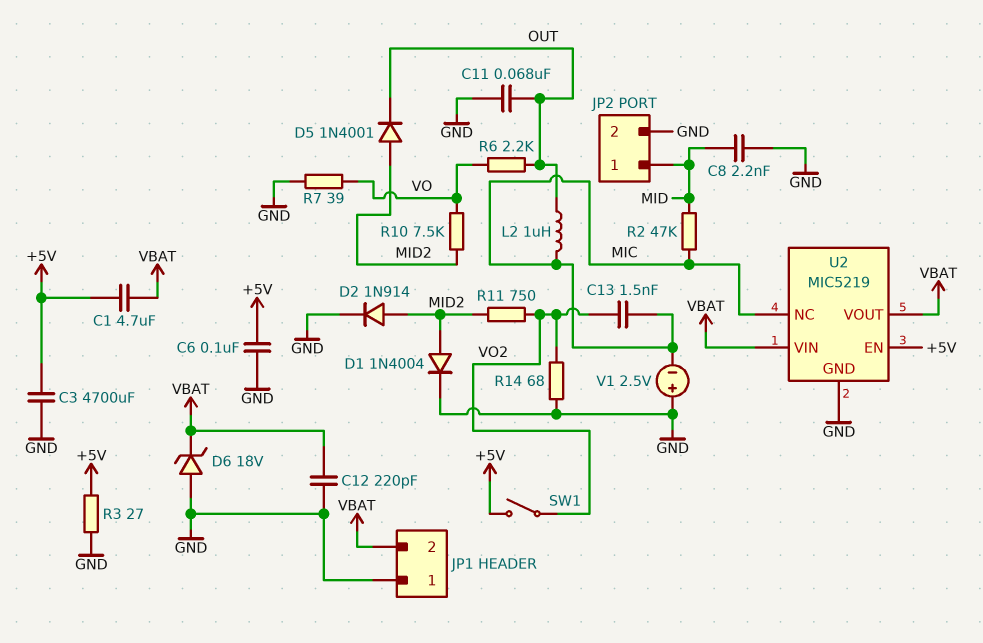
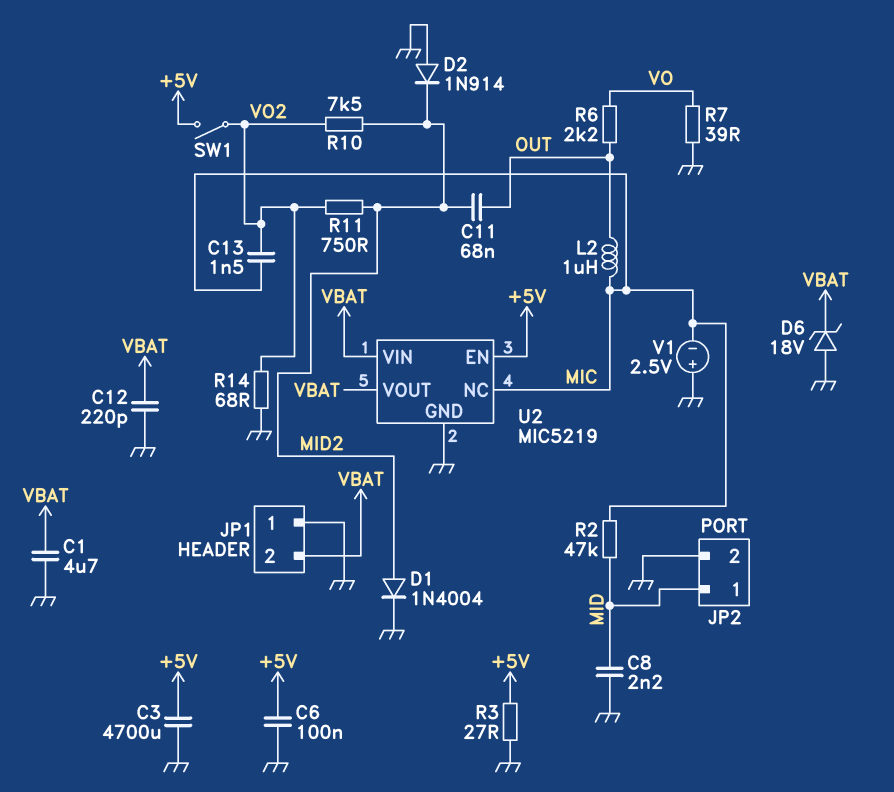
C1: 4.7uF (+5V, VBAT) -> 4.7uF (GND, VBAT)
C11: 68nF (GND, OUT) -> 68nF (MID2, OUT)
D2: diode 1N914 (A MID2, K GND) -> diode 1N914 (A GND, K MID2)
D5: diode 1N4001 (A MID2, K OUT) -> none
R10: 7.5k (MID2, VO) -> 7.5k (MID2, VO2)

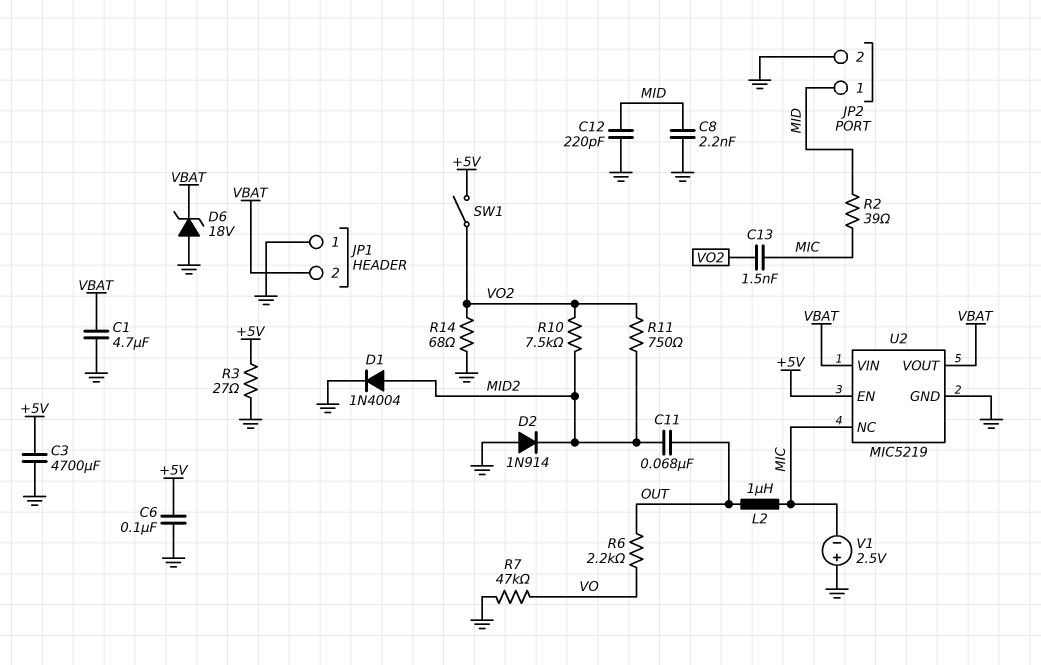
C12: 220pF (GND, VBAT) -> 220pF (GND, MID)
R2: 47k (MIC, MID) -> 39 (MIC, MID)
R7: 39 (GND, VO) -> 47k (GND, VO)

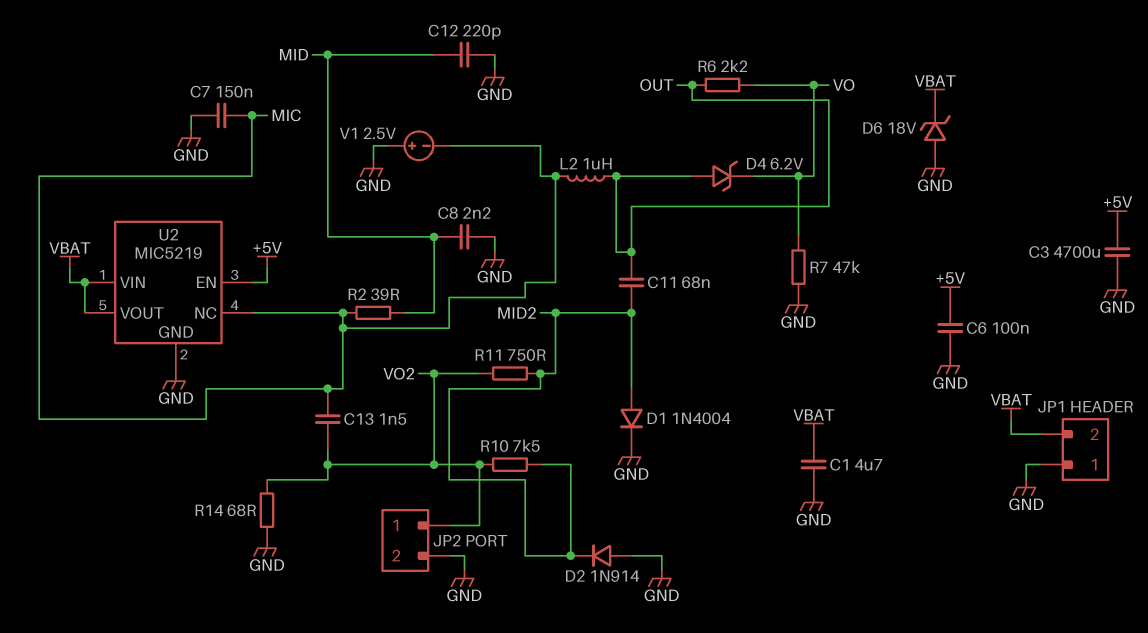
C7: none -> 150nF (GND, MIC)
D4: none -> zener 6.2V (A OUT, K VO)
JP2 pin 1: MID -> VO2
R3: 27 (+5V, GND) -> none
SW1: switch (+5V, VO2) -> none

